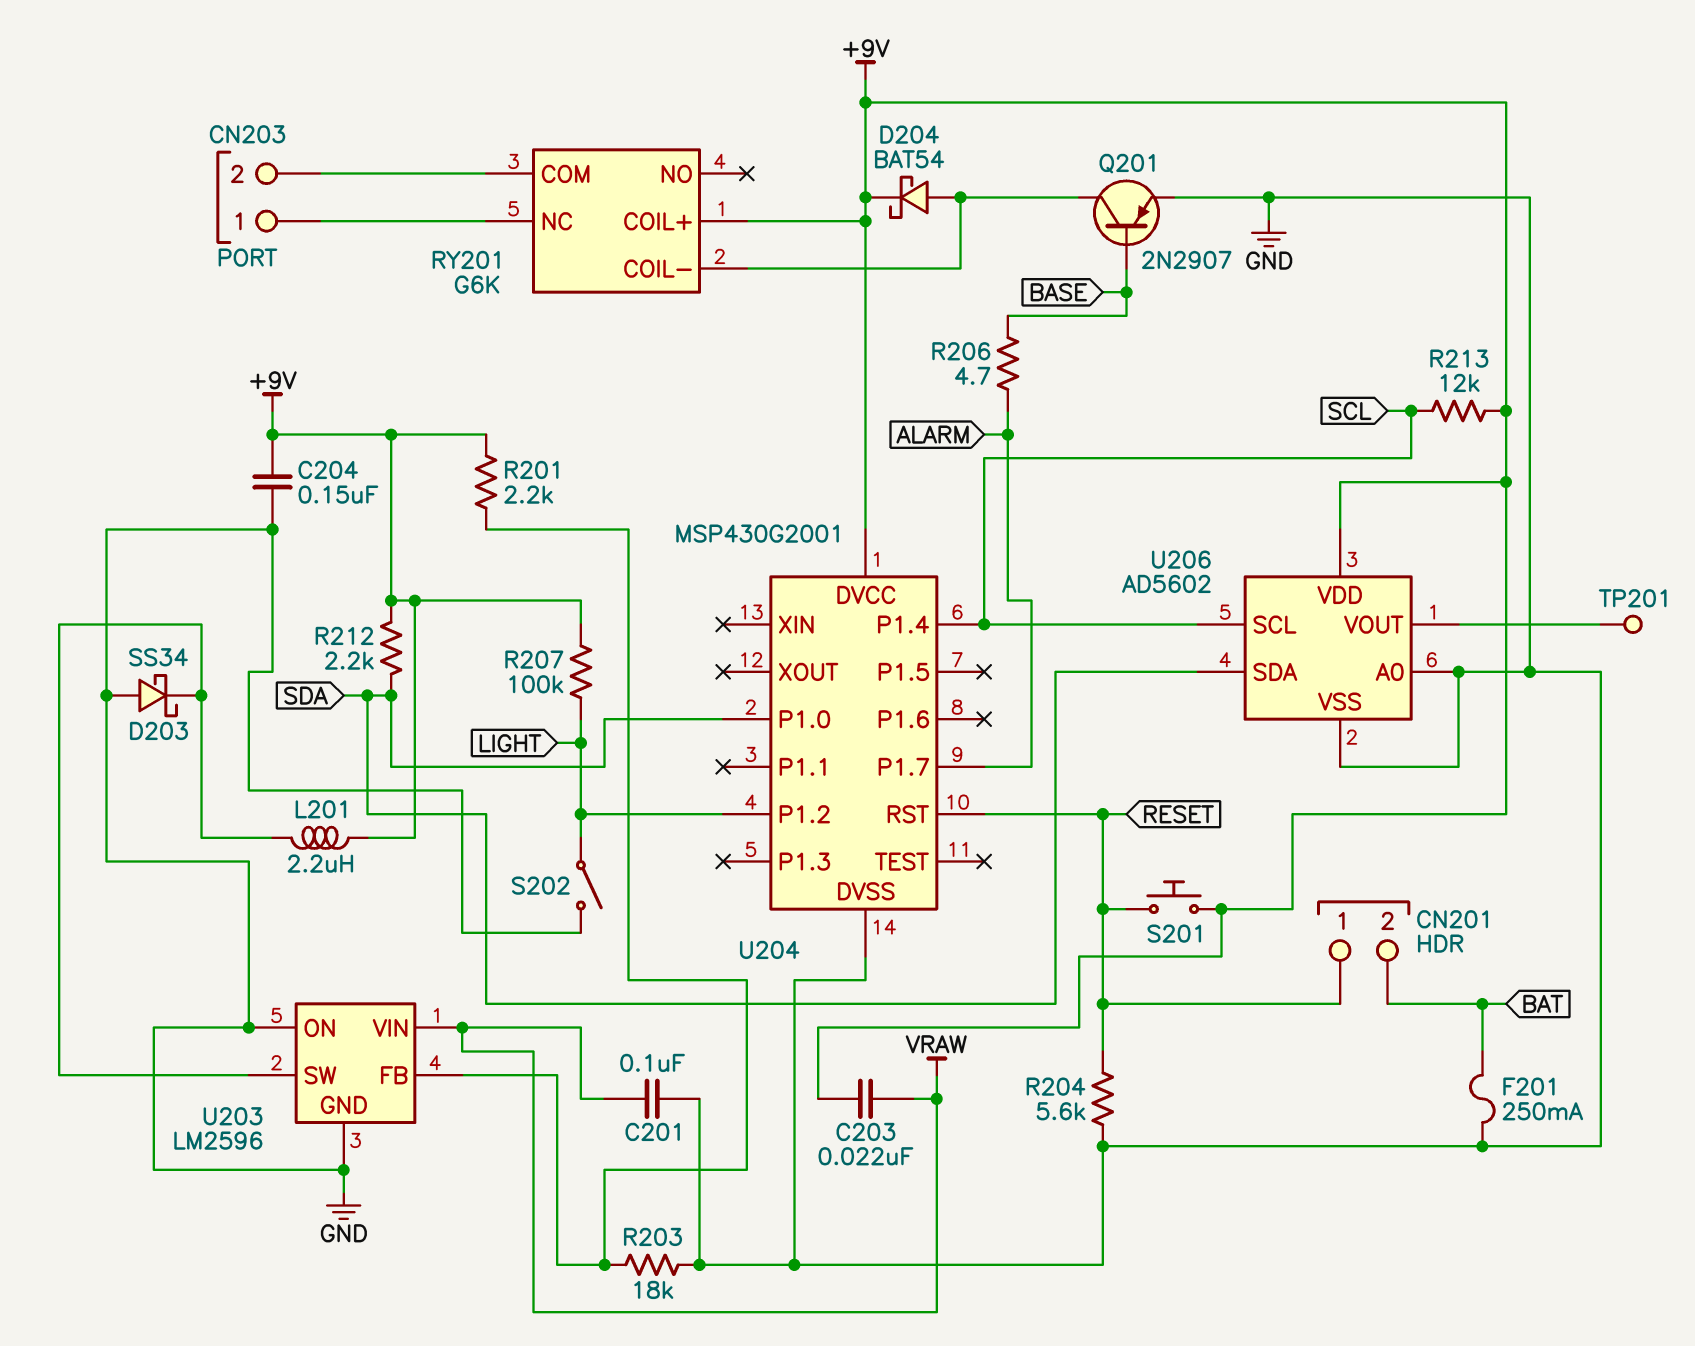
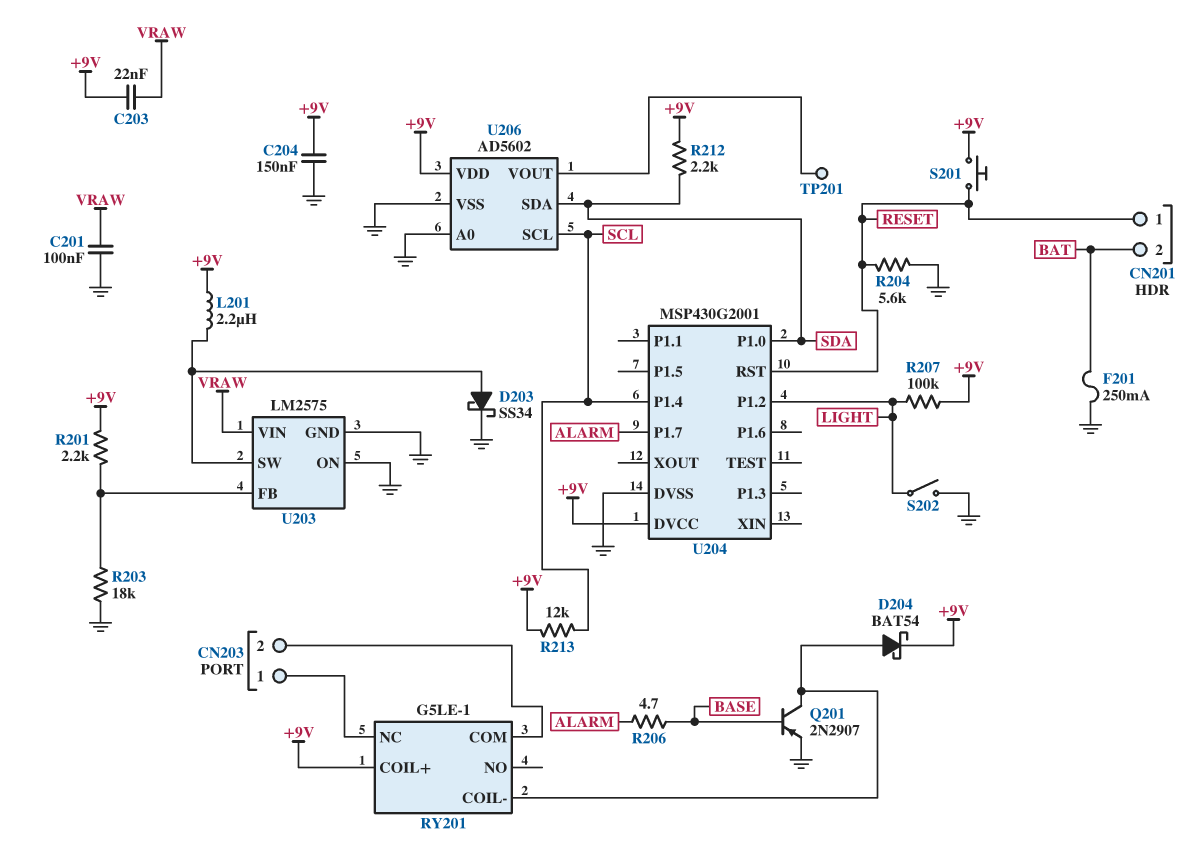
D203: schottky SS34 (A GND, K U203/SW) -> schottky SS34 (A U203/SW, K GND)
RY201: G6K -> G5LE-1
U203: LM2596 -> LM2575

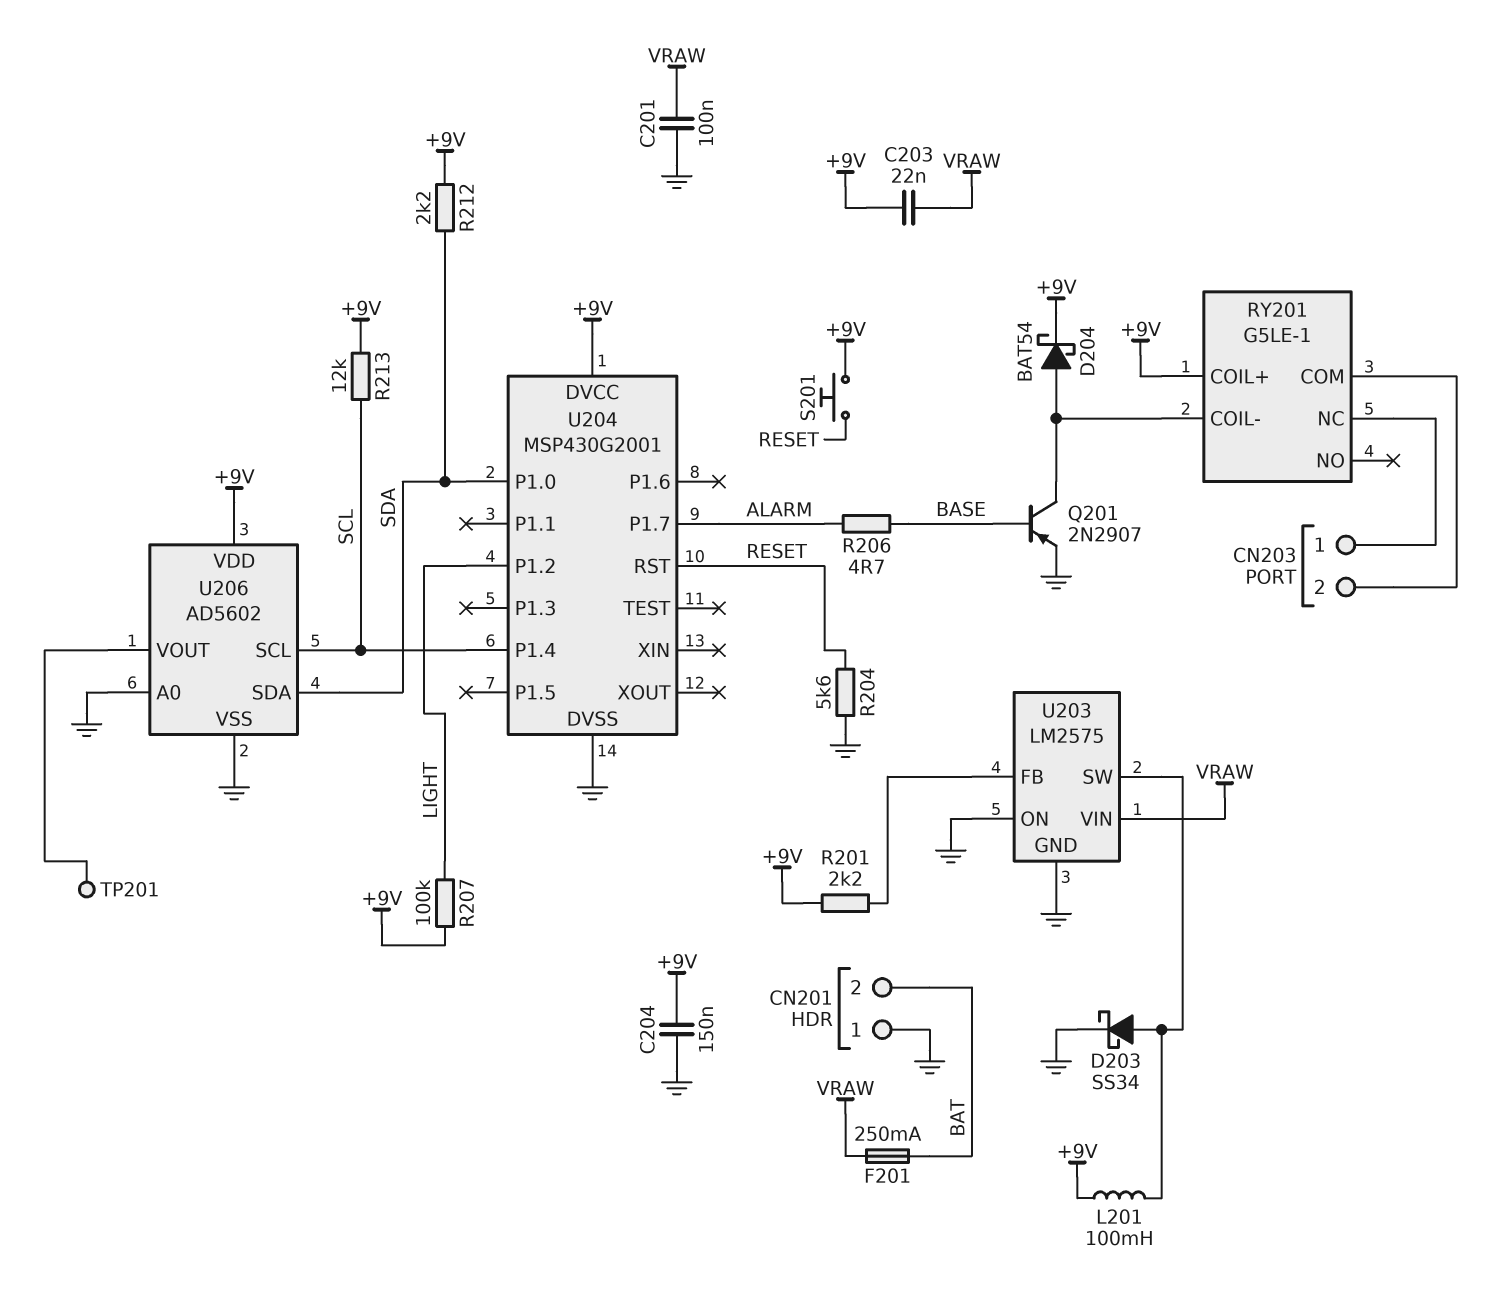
CN201 pin 1: RESET -> GND
F201: 250mA (BAT, GND) -> 250mA (BAT, VRAW)
L201: 2.2uH (+9V, U203/SW) -> 100mH (+9V, U203/SW)
R203: 18k (GND, U203/FB) -> none
S202: switch (GND, LIGHT) -> none

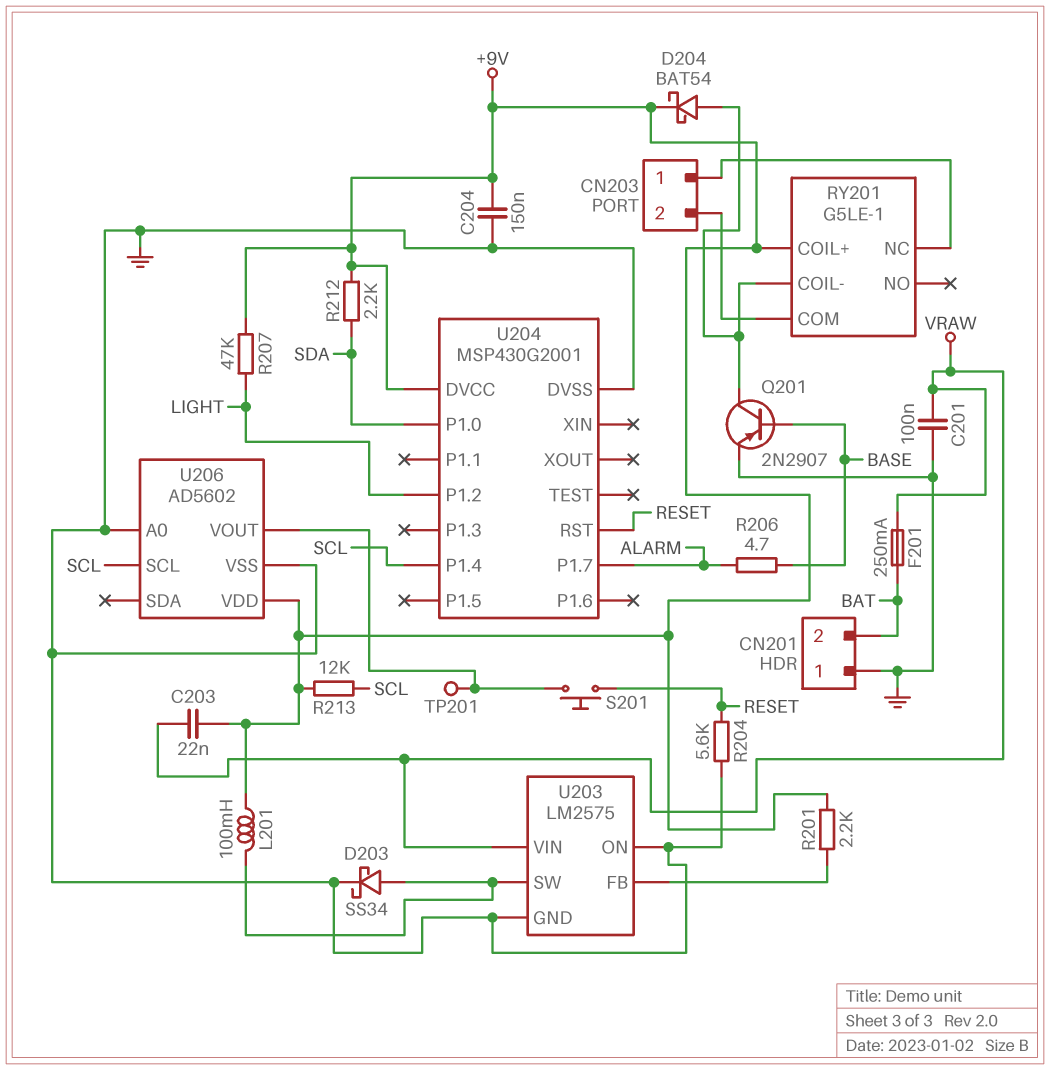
R207: 100k (+9V, LIGHT) -> 47k (+9V, LIGHT)
S201: button (+9V, RESET) -> button (RESET, U206/VOUT)
U206 pin SDA: SDA -> none

